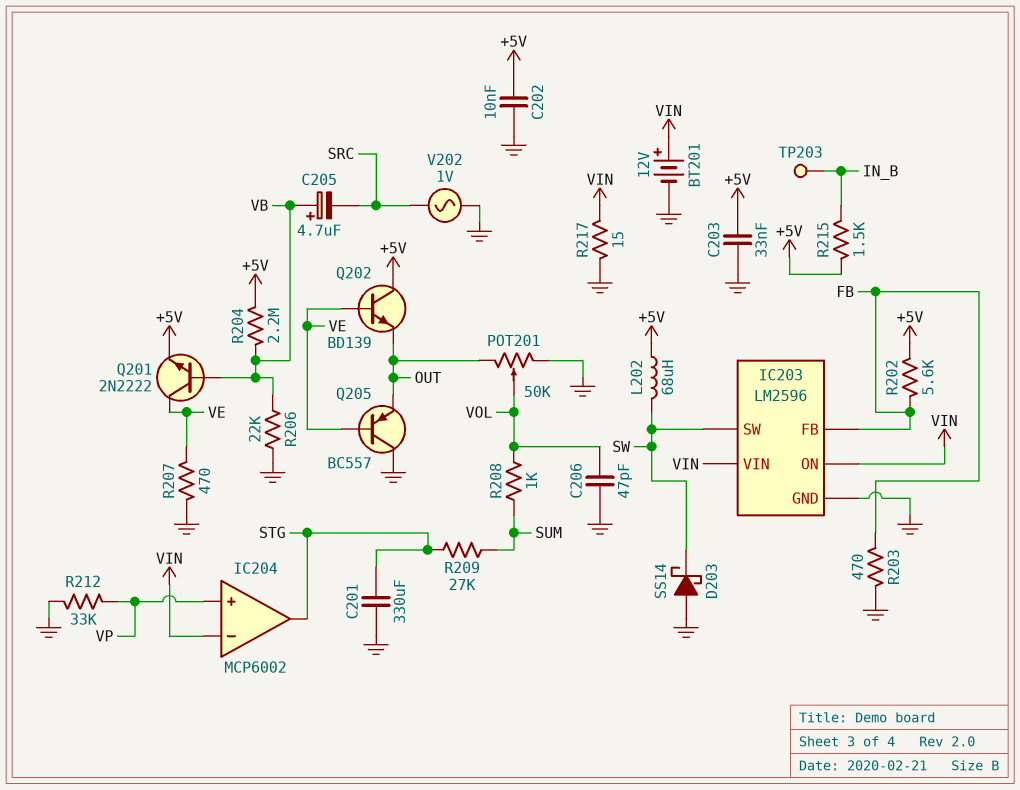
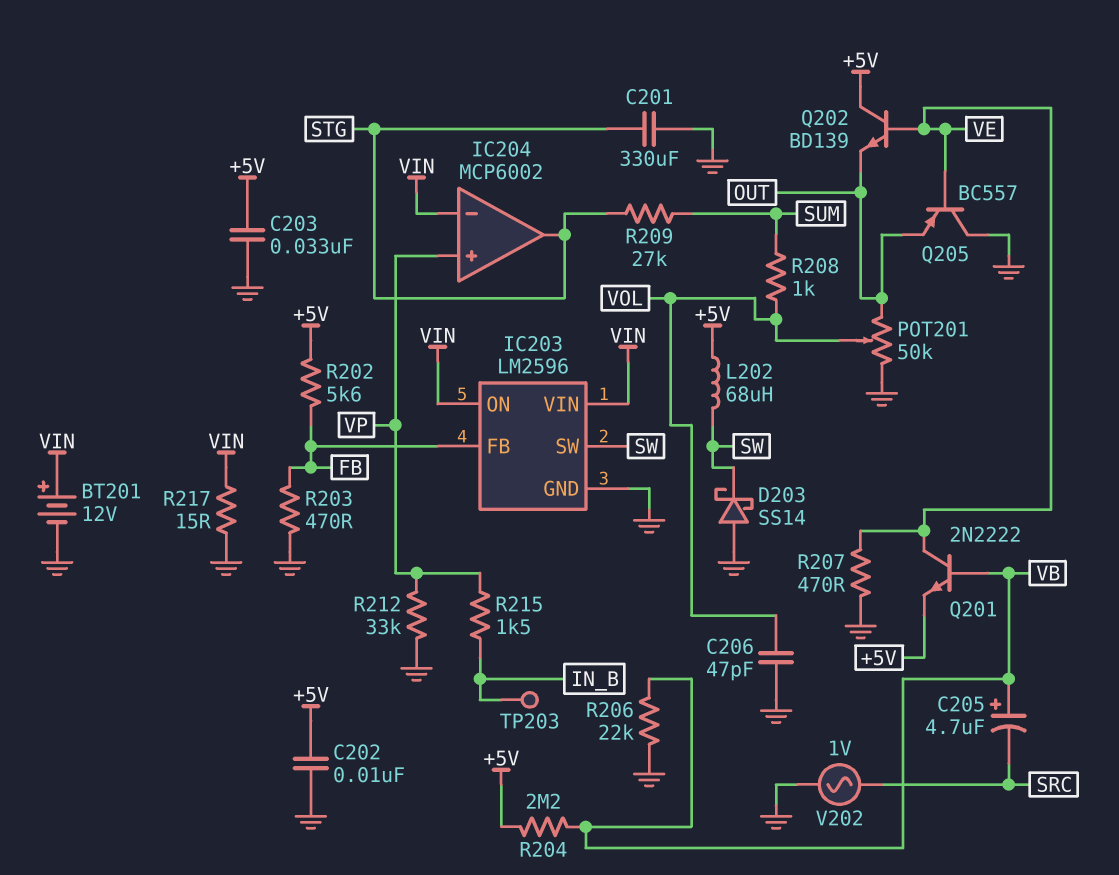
R215: 1.5k (+5V, IN_B) -> 1.5k (IN_B, VP)

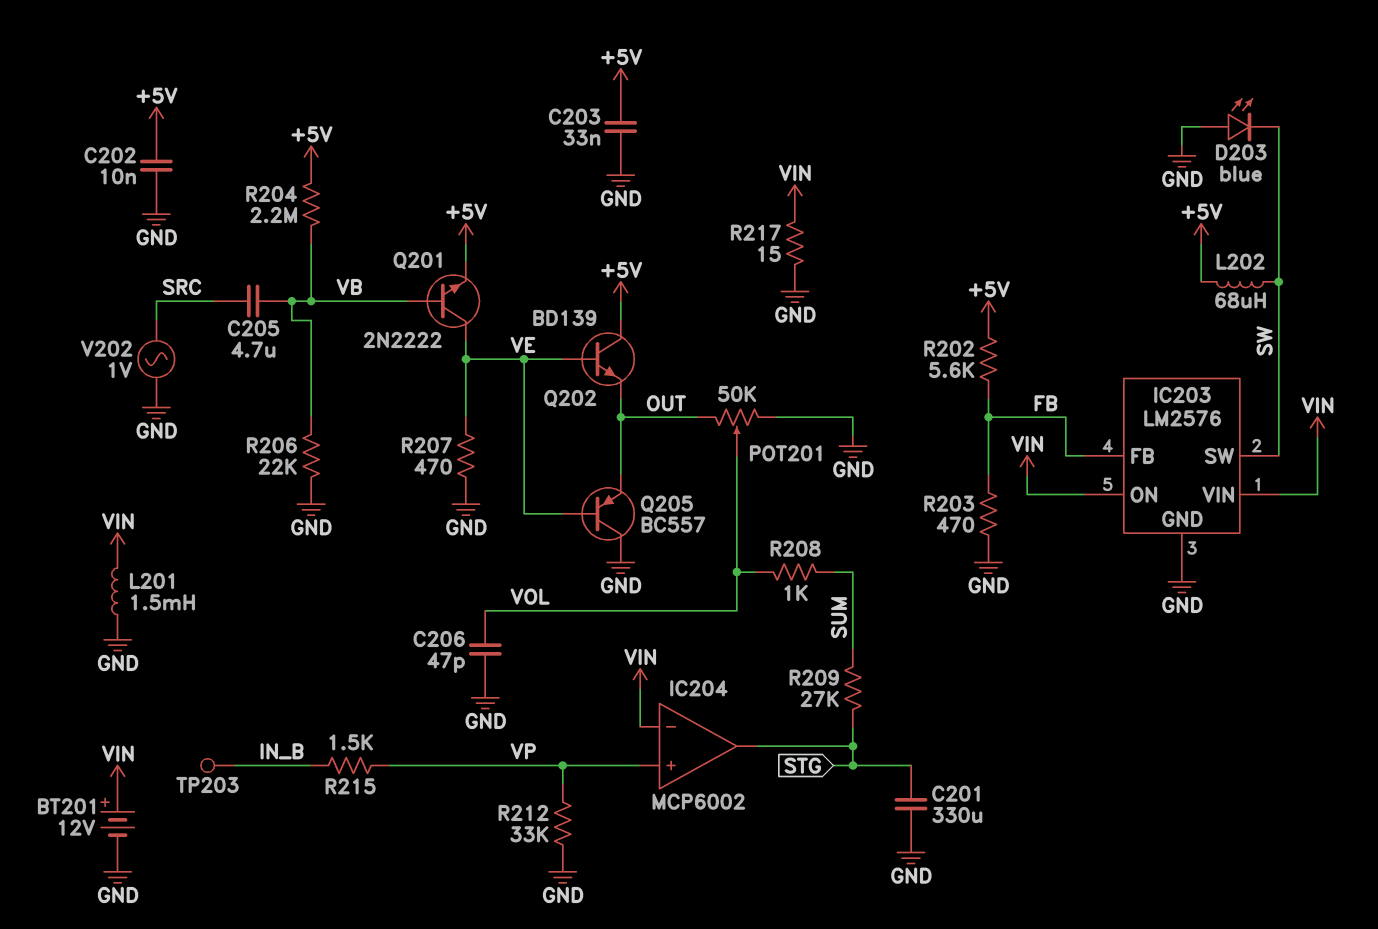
C205: 4.7uF (plus VB, minus SRC) -> 4.7uF (SRC, VB)
D203: schottky SS14 (A GND, K SW) -> LED blue (A GND, K SW)
IC203: LM2596 -> LM2576
L201: none -> 1.5mH (GND, VIN)

